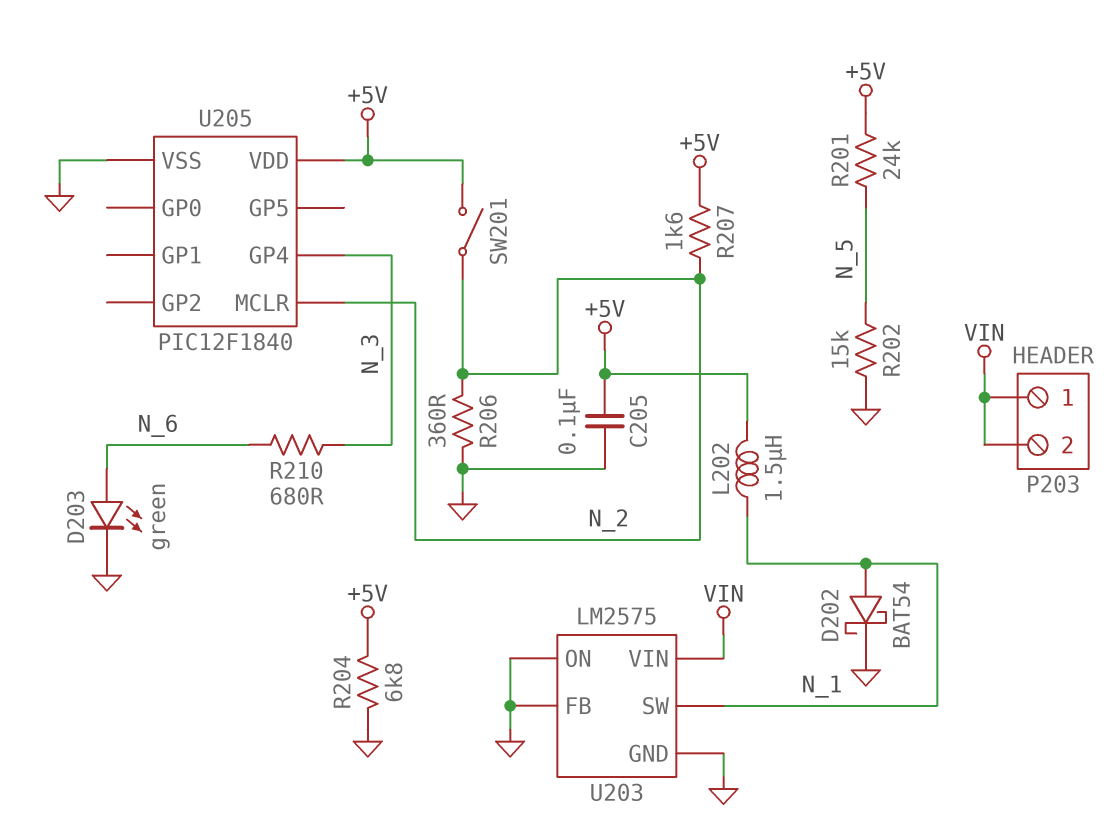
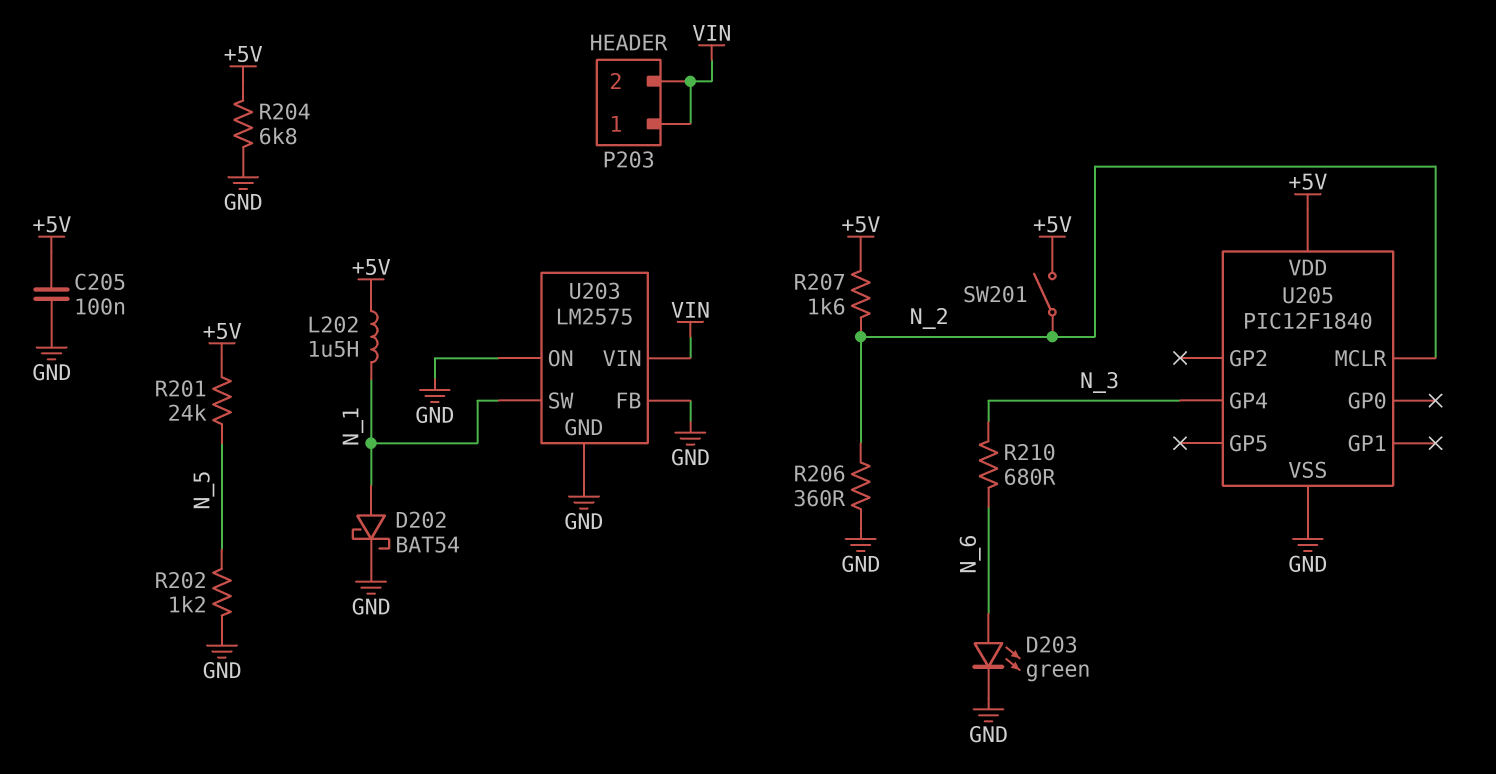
R202: 15k (GND, N_5) -> 1.2k (GND, N_5)

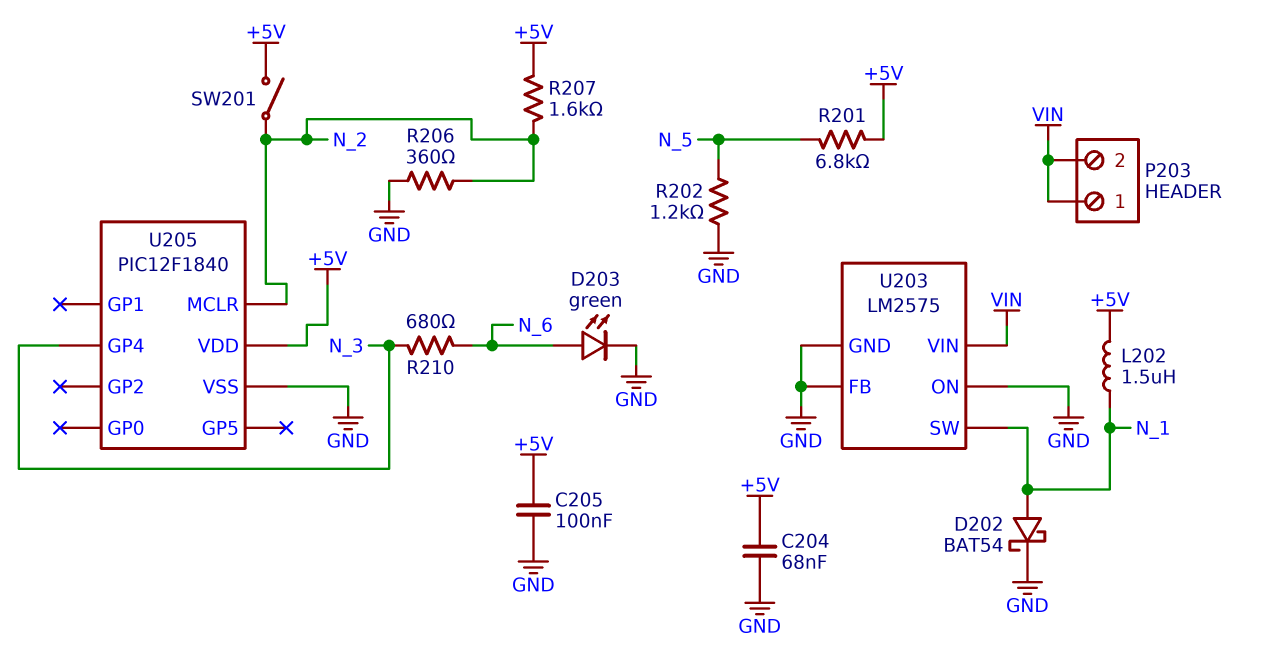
C204: none -> 68nF (+5V, GND)
R201: 24k (+5V, N_5) -> 6.8k (+5V, N_5)
R204: 6.8k (+5V, GND) -> none

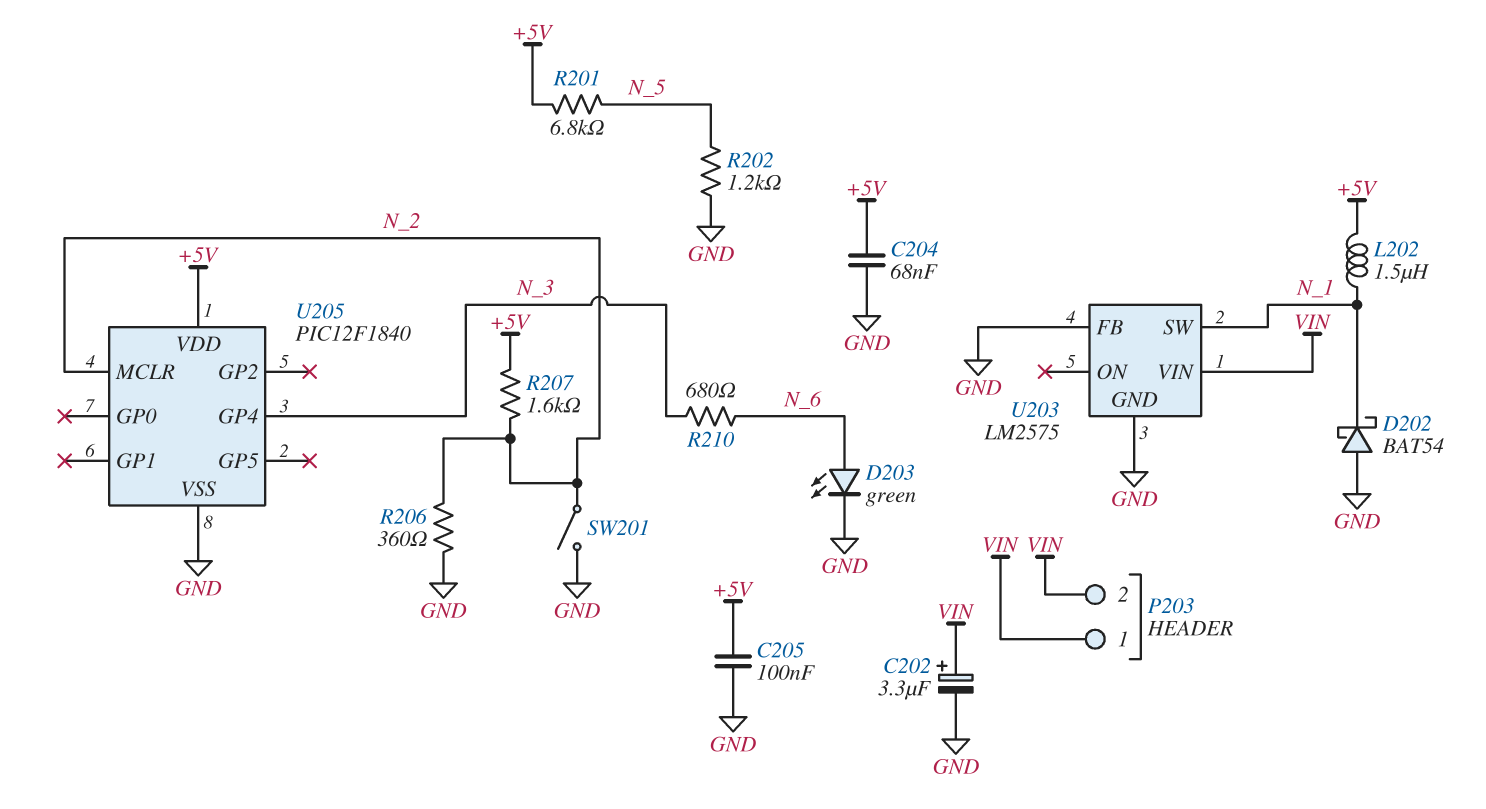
C202: none -> 3.3uF (plus VIN, minus GND)
D202: schottky BAT54 (A N_1, K GND) -> schottky BAT54 (A GND, K N_1)
SW201: switch (+5V, N_2) -> switch (GND, N_2)
U203 pin ON: GND -> none

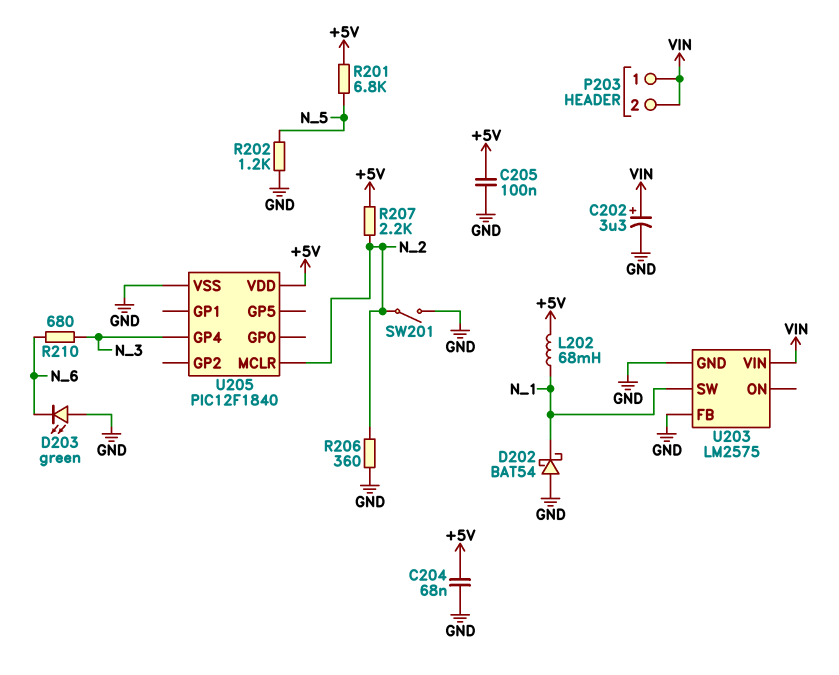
D203: LED green (A N_6, K GND) -> LED green (A GND, K N_6)
L202: 1.5uH (+5V, N_1) -> 68mH (+5V, N_1)
R207: 1.6k (+5V, N_2) -> 2.2k (+5V, N_2)

